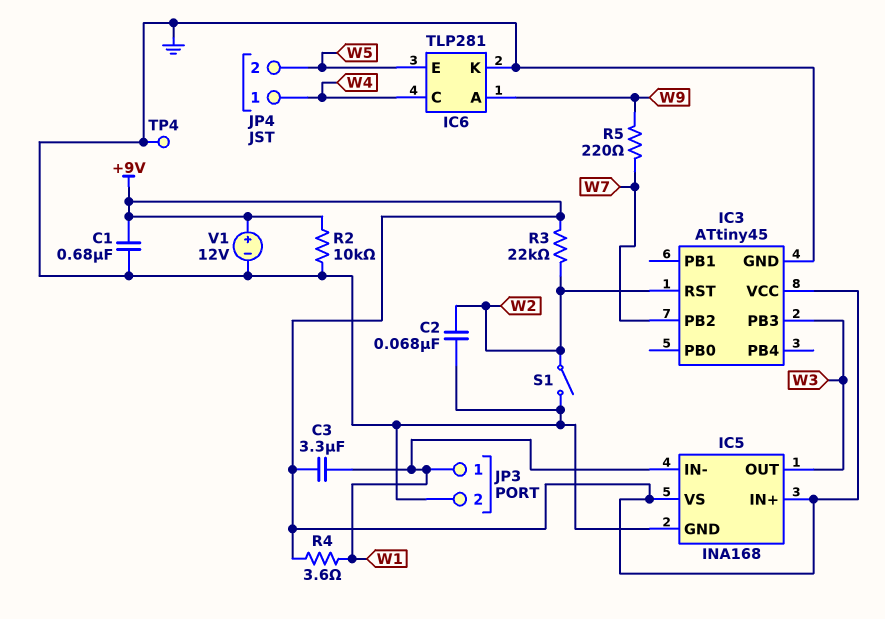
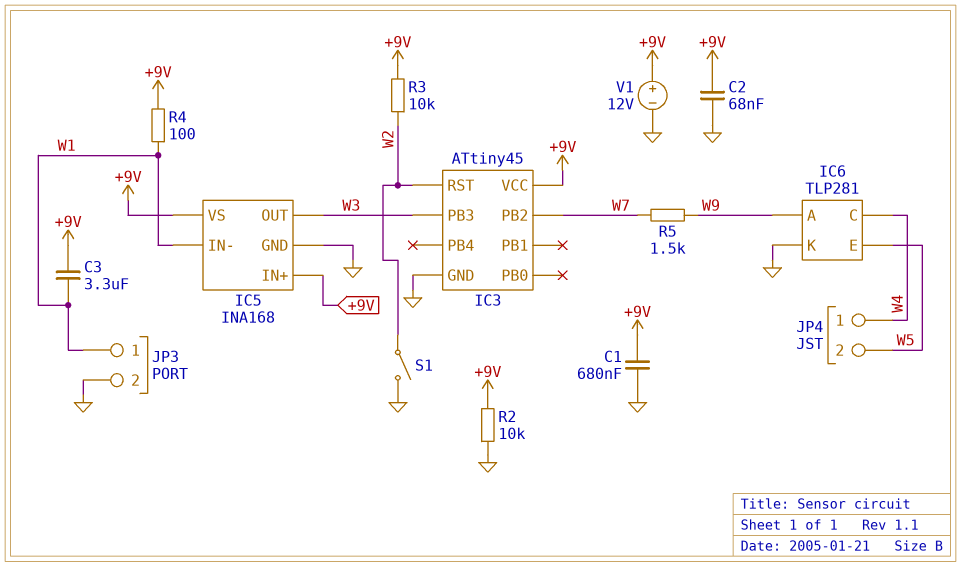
C2: 68nF (GND, W2) -> 68nF (+9V, GND)
R3: 22k (+9V, W2) -> 10k (+9V, W2)
R4: 3.6 (+9V, W1) -> 100 (+9V, W1)
R5: 220 (W7, W9) -> 1.5k (W7, W9)
TP4: test point (GND) -> none

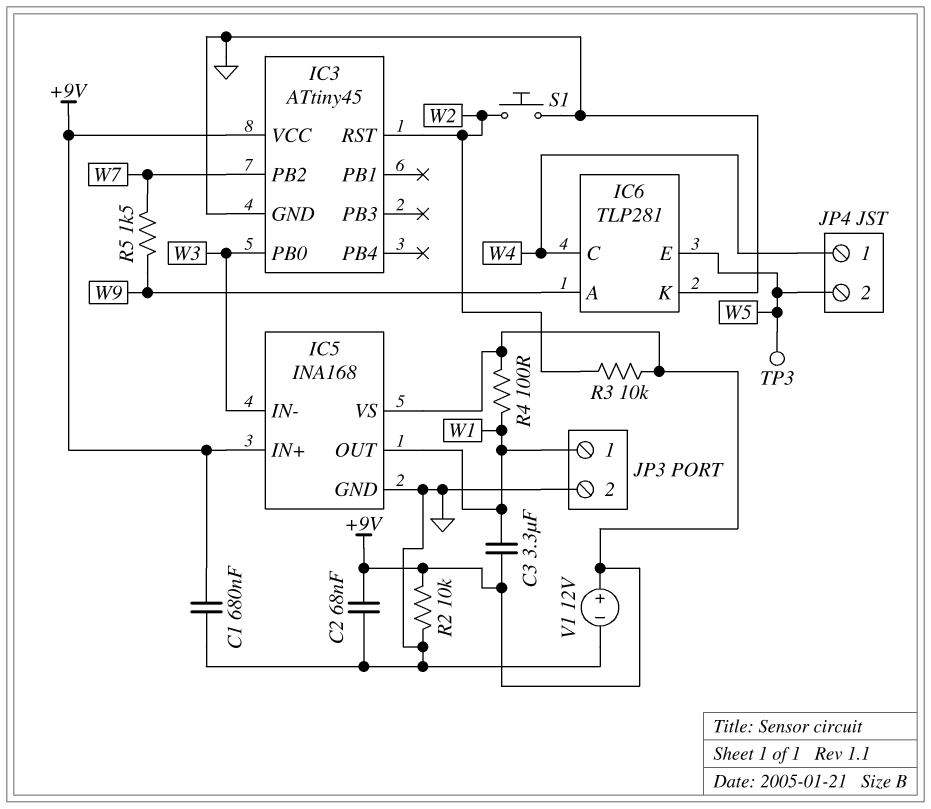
IC3 pin PB0: none -> W3
IC3 pin PB3: W3 -> none
IC5 pin IN-: W1 -> W3
IC5 pin OUT: W3 -> W1
S1: switch (GND, W2) -> button (GND, W2)
TP3: none -> test point (W5)

